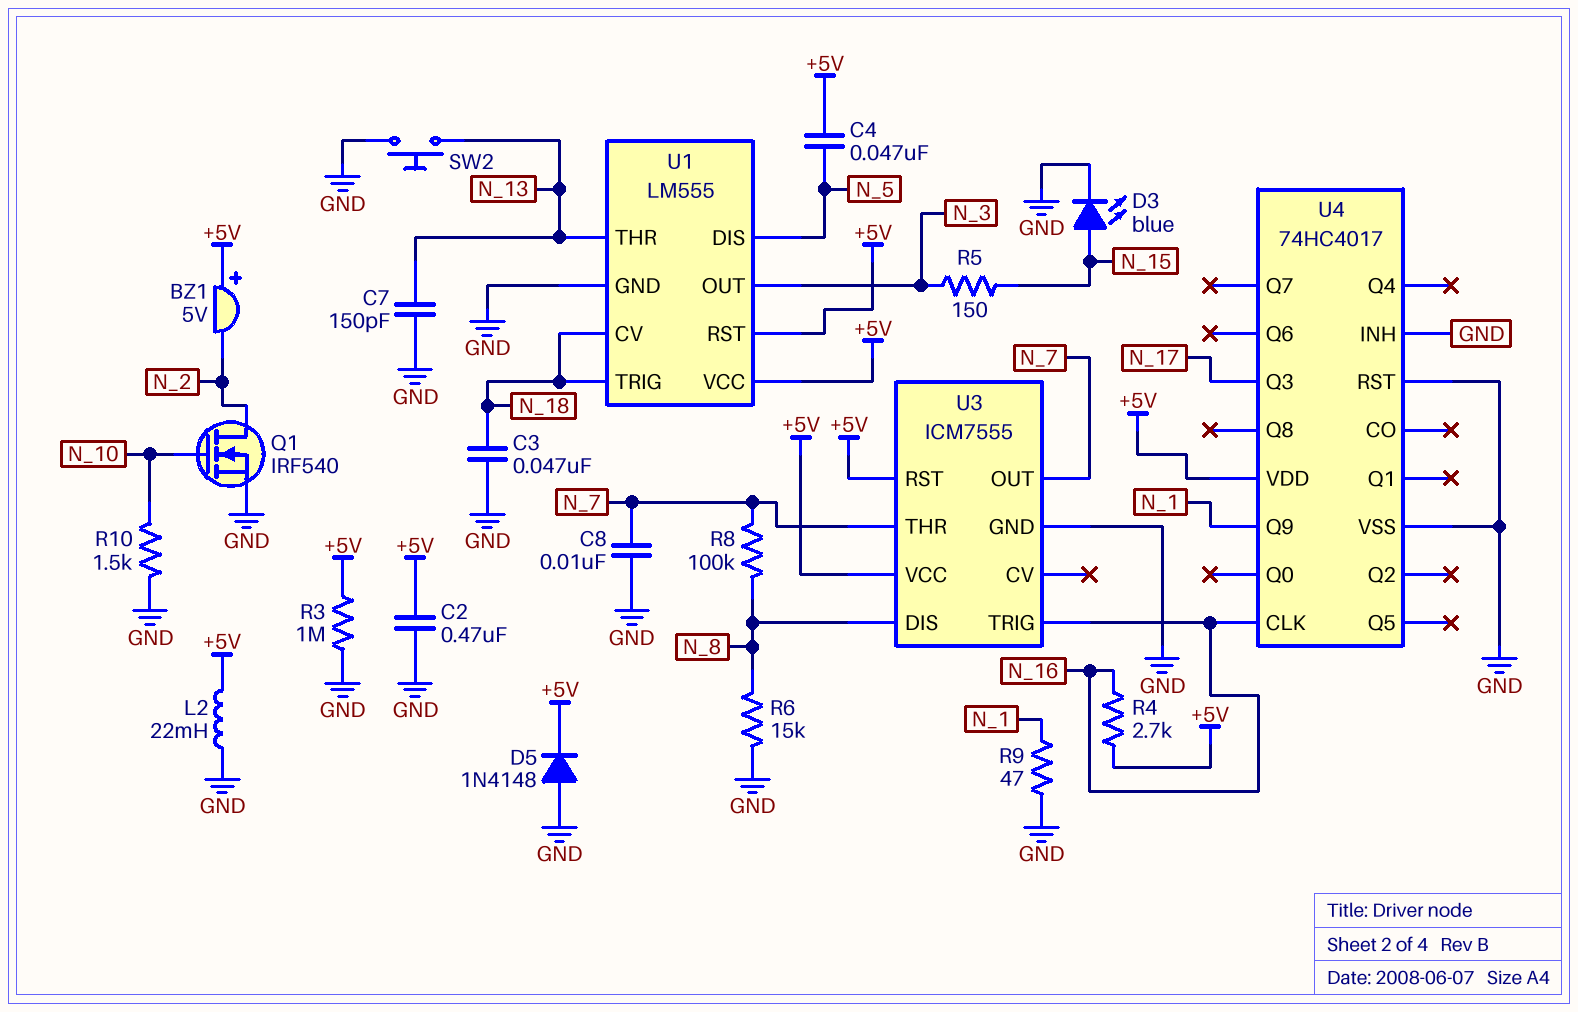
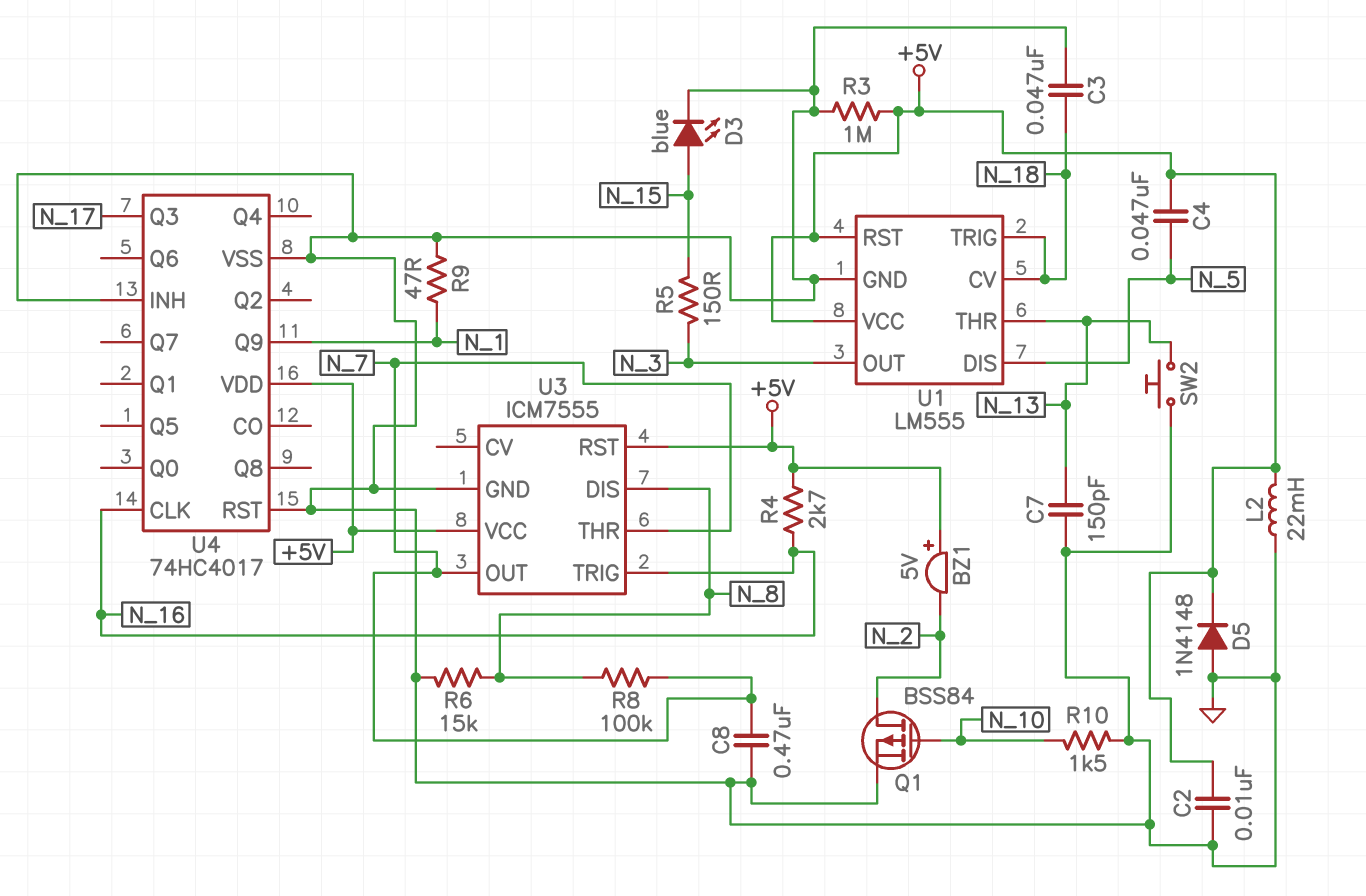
C2: 470nF (+5V, GND) -> 10nF (+5V, GND)
C8: 10nF (GND, N_7) -> 470nF (GND, N_7)
Q1: NMOS IRF540 (G N_10, D N_2, S GND) -> PMOS BSS84 (G N_10, D N_2, S GND)

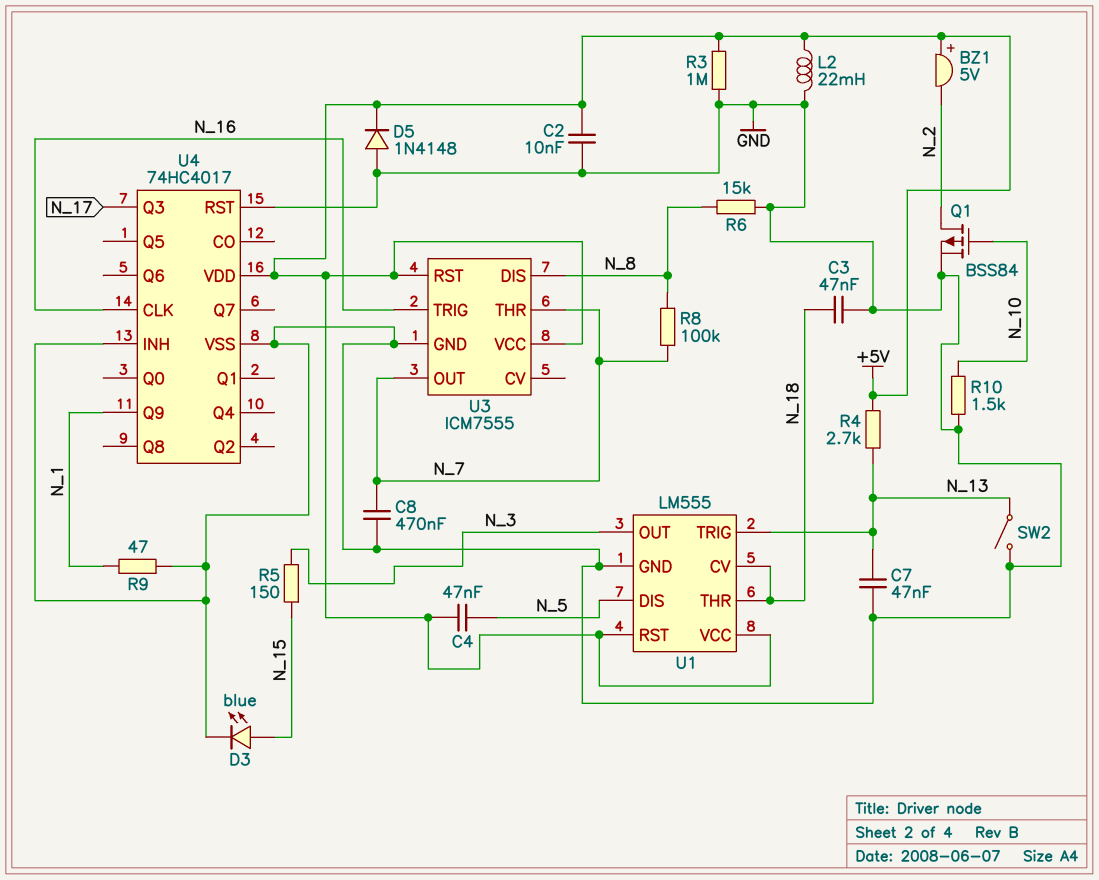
C7: 150pF (GND, N_13) -> 47nF (GND, N_13)
R4: 2.7k (+5V, N_16) -> 2.7k (+5V, N_13)
SW2: button (GND, N_13) -> switch (GND, N_13)
U1 pin THR: N_13 -> N_18
U1 pin TRIG: N_18 -> N_13

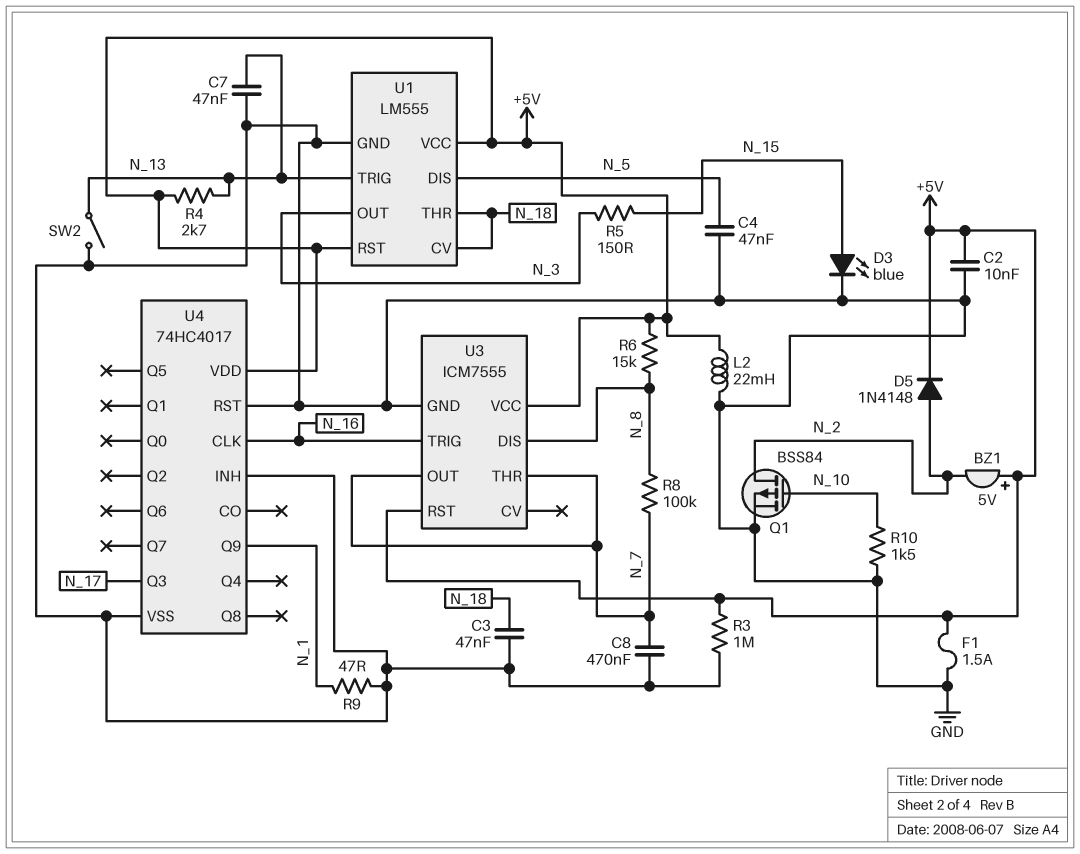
C4: 47nF (+5V, N_5) -> 47nF (GND, N_5)
D5: diode 1N4148 (A GND, K +5V) -> diode 1N4148 (A N_2, K +5V)
F1: none -> 1.5A (+5V, GND)
R6: 15k (GND, N_8) -> 15k (+5V, N_8)

